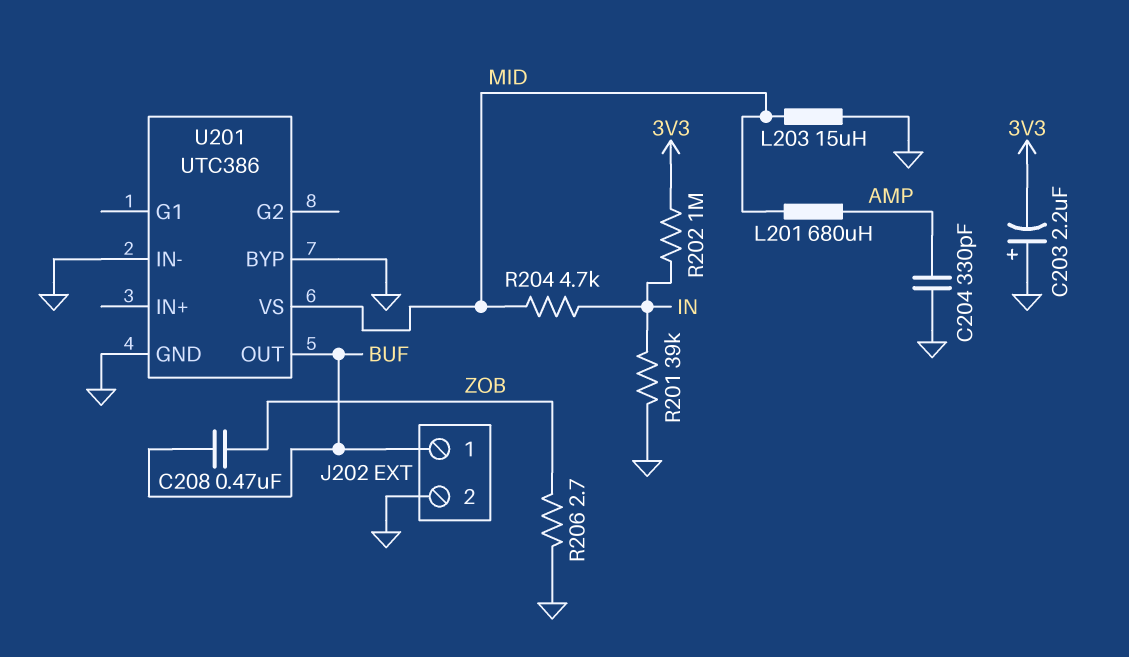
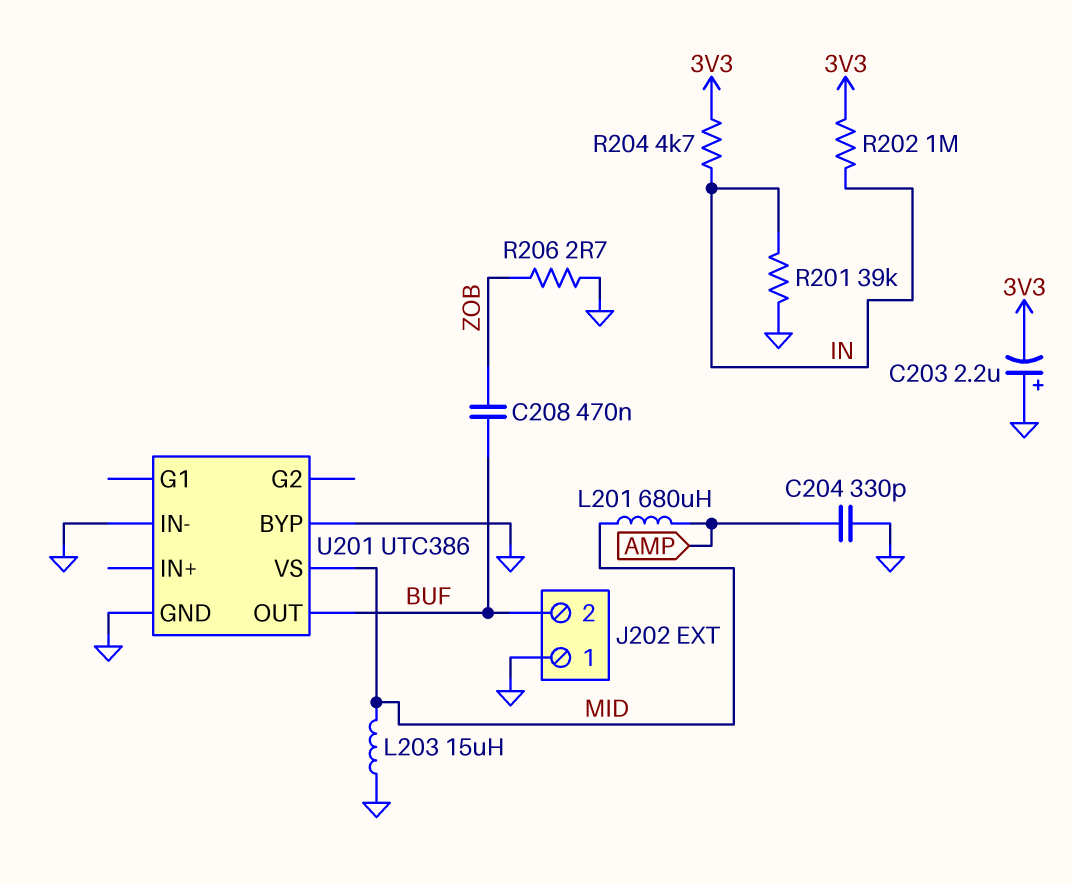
J202 pin 1: BUF -> GND
J202 pin 2: GND -> BUF
R204: 4.7k (IN, MID) -> 4.7k (3V3, IN)

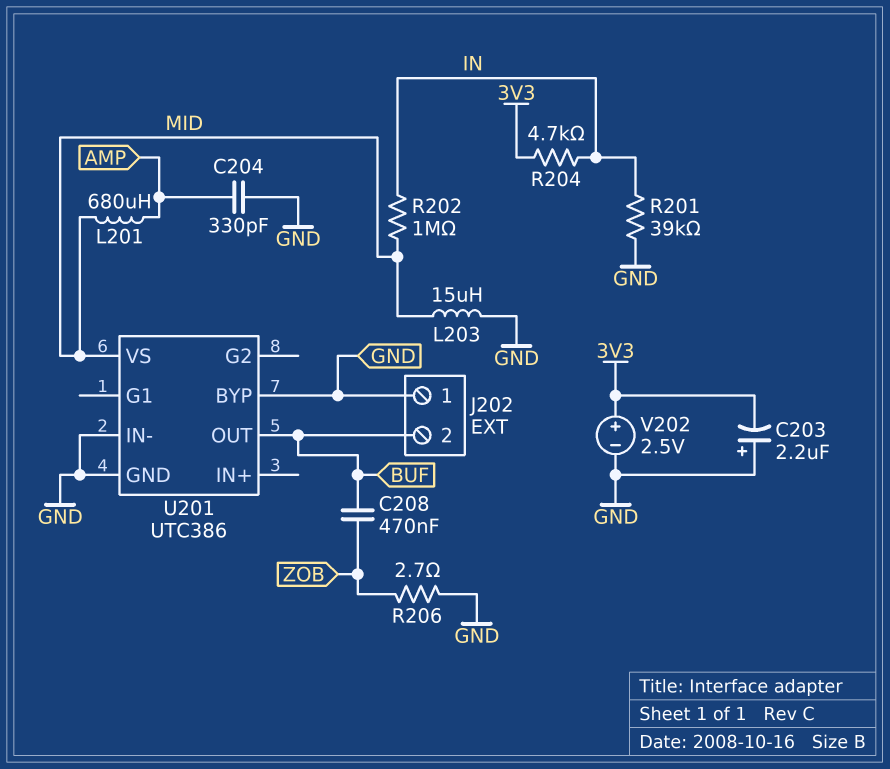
R202: 1M (3V3, IN) -> 1M (IN, MID)
V202: none -> 2.5V (plus 3V3, minus GND)

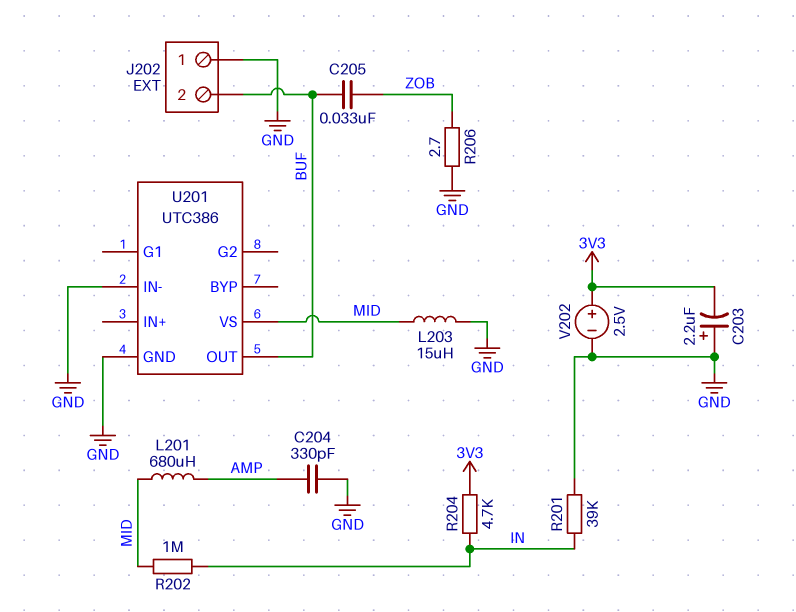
C205: none -> 33nF (BUF, ZOB)
C208: 470nF (BUF, ZOB) -> none
U201 pin BYP: GND -> none

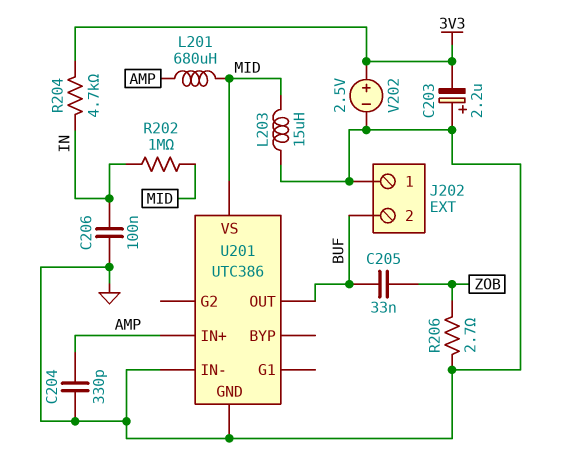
C206: none -> 100nF (GND, IN)
R201: 39k (GND, IN) -> none
U201 pin IN+: none -> AMP

